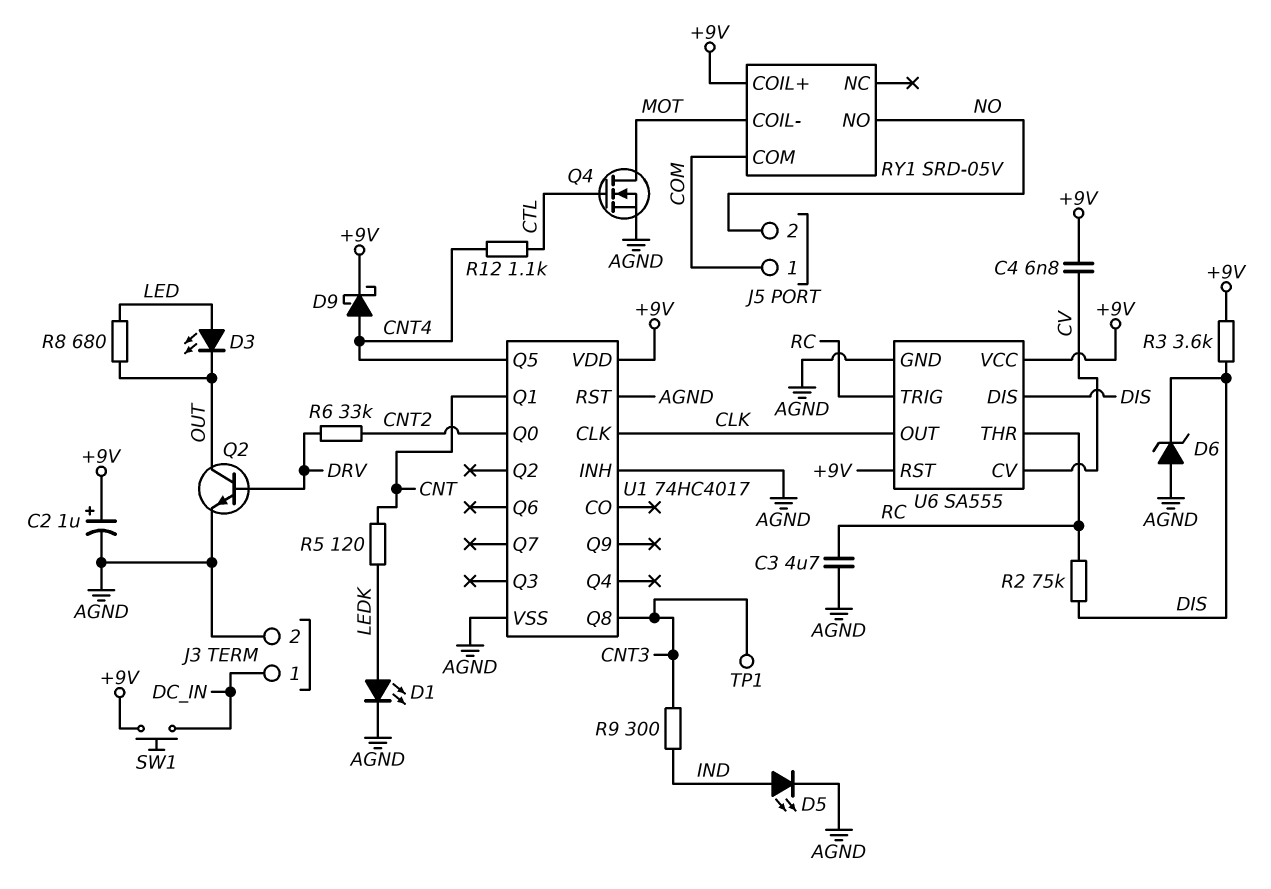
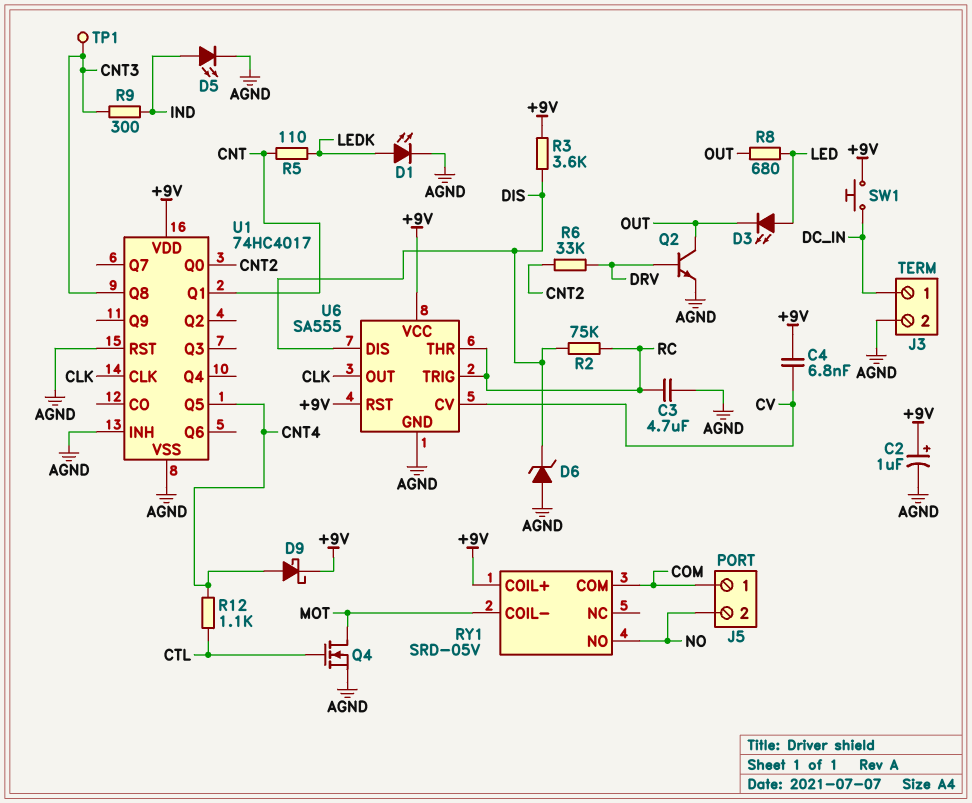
R5: 120 (CNT, LEDK) -> 110 (CNT, LEDK)

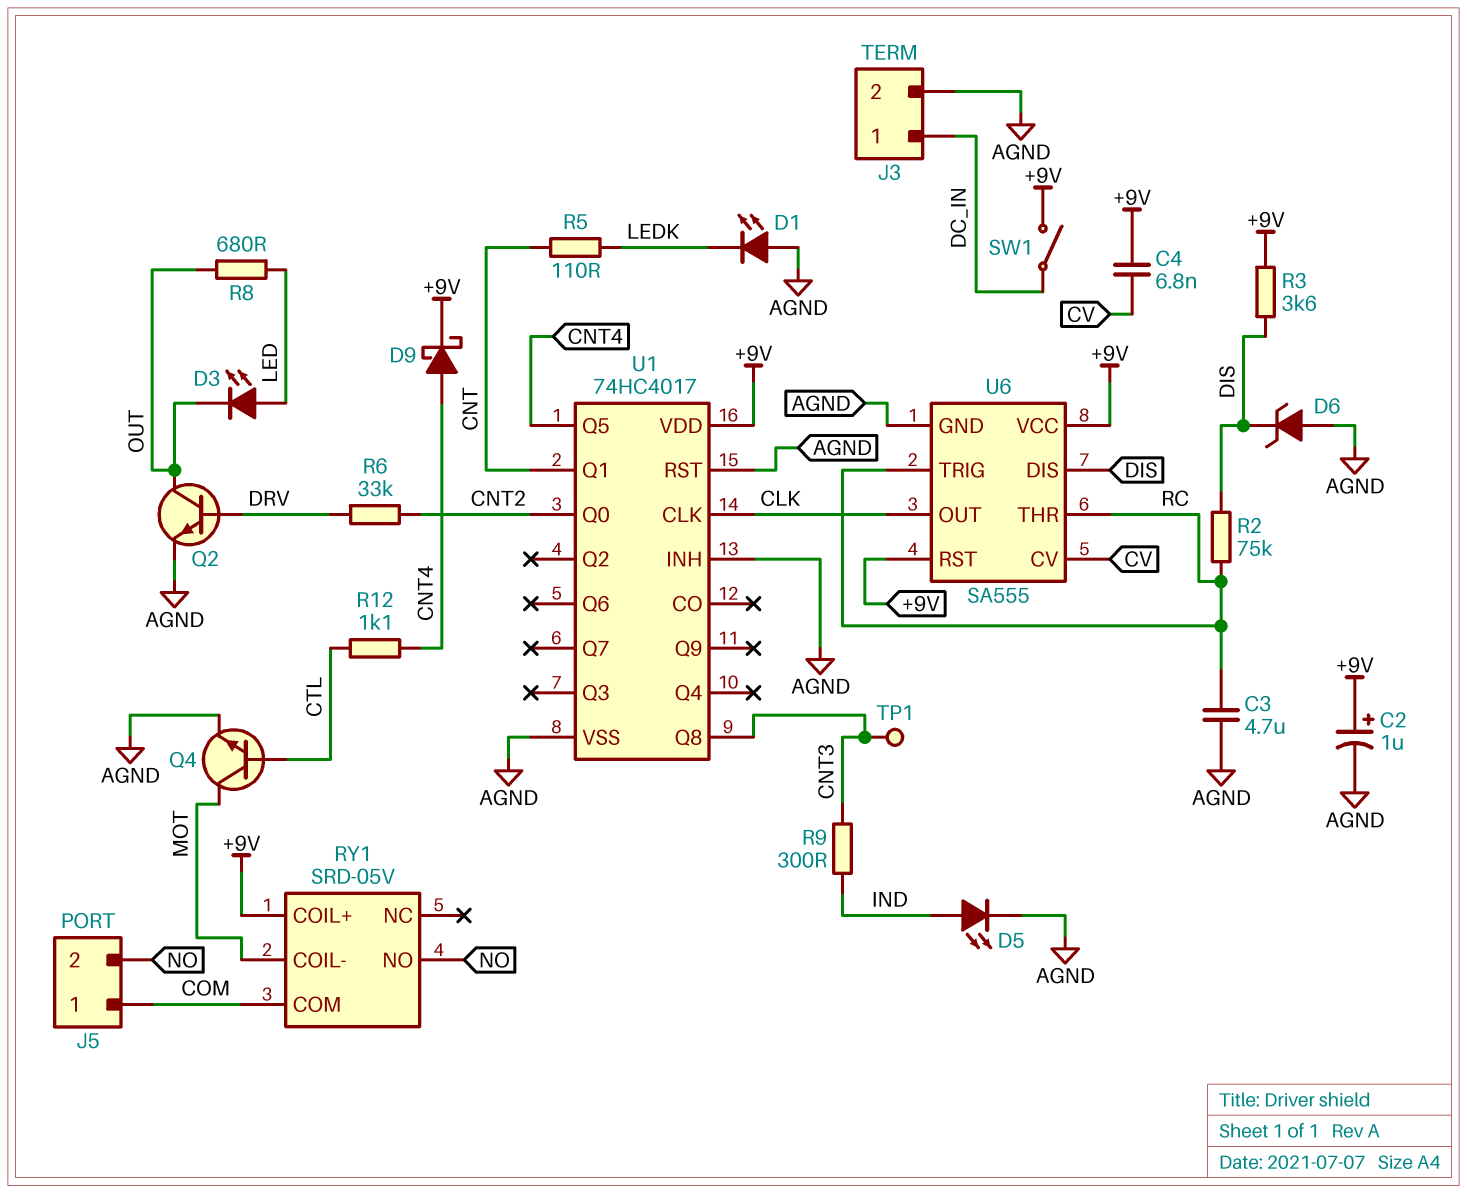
D1: LED (A LEDK, K AGND) -> LED (A AGND, K LEDK)
Q4: NMOS (G CTL, D MOT, S AGND) -> NPN (B CTL, C MOT, E AGND)
SW1: button (+9V, DC_IN) -> switch (+9V, DC_IN)

